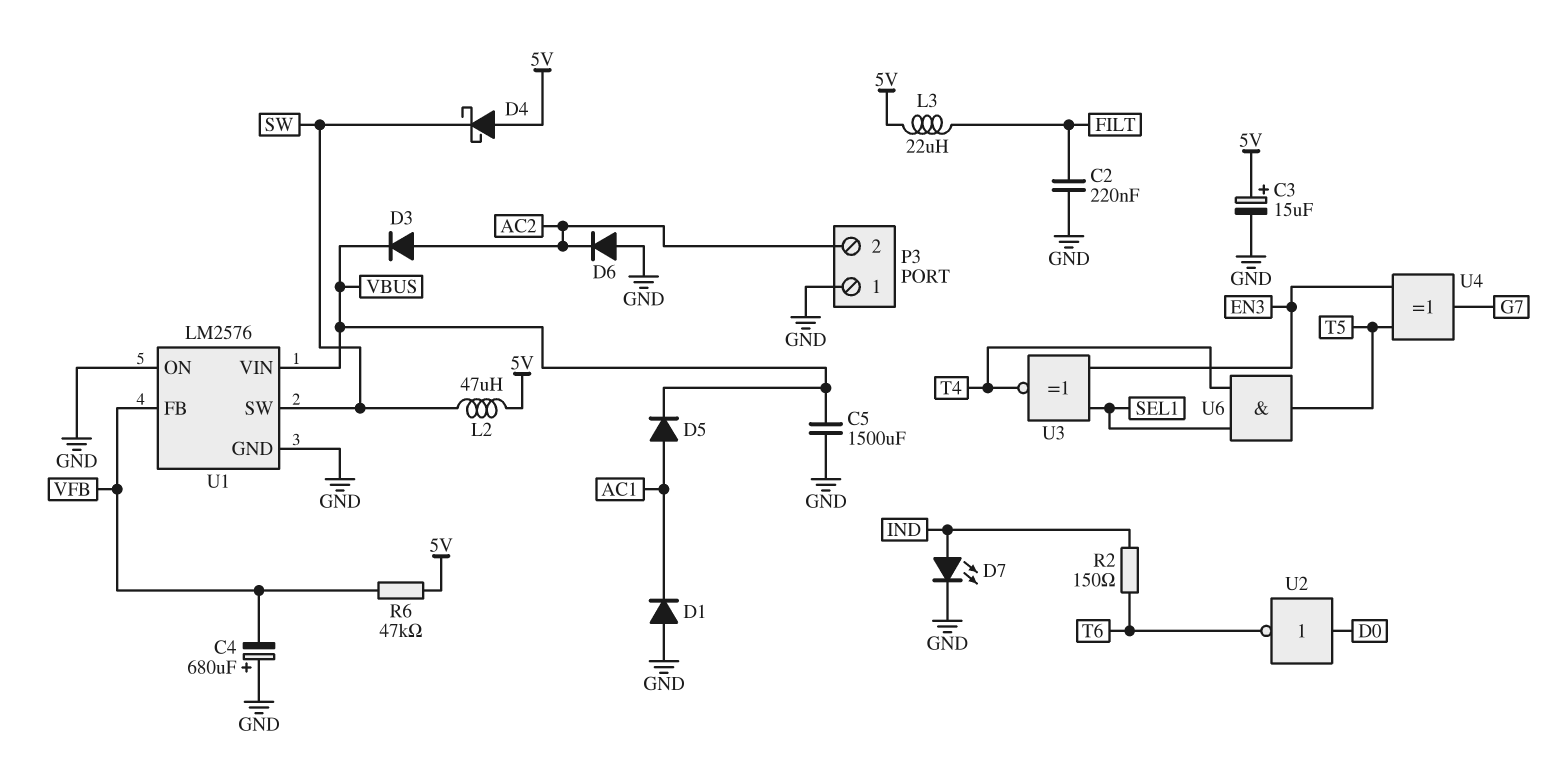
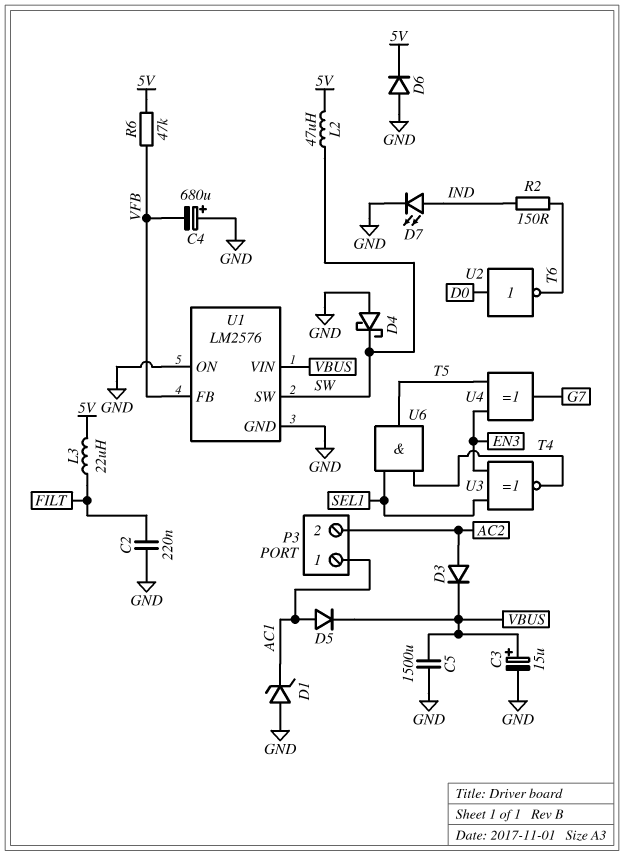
C3: 15uF (plus 5V, minus GND) -> 15uF (plus VBUS, minus GND)
D1: diode (A GND, K AC1) -> zener (A GND, K AC1)
D4: schottky (A 5V, K SW) -> schottky (A GND, K SW)
D6: diode (A GND, K AC2) -> diode (A GND, K 5V)
P3 pin 1: GND -> AC1

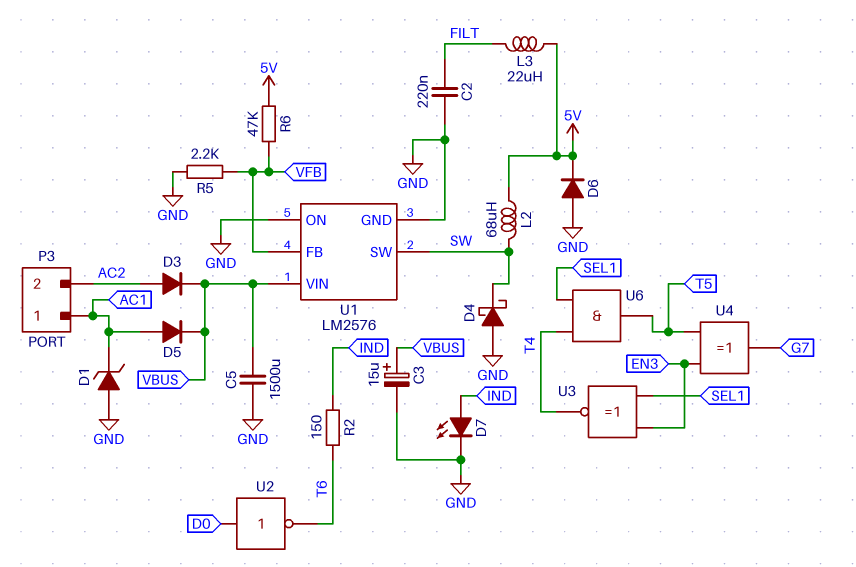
C4: 680uF (plus GND, minus VFB) -> none
L2: 47uH (5V, SW) -> 68uH (5V, SW)
R5: none -> 2.2k (GND, VFB)

